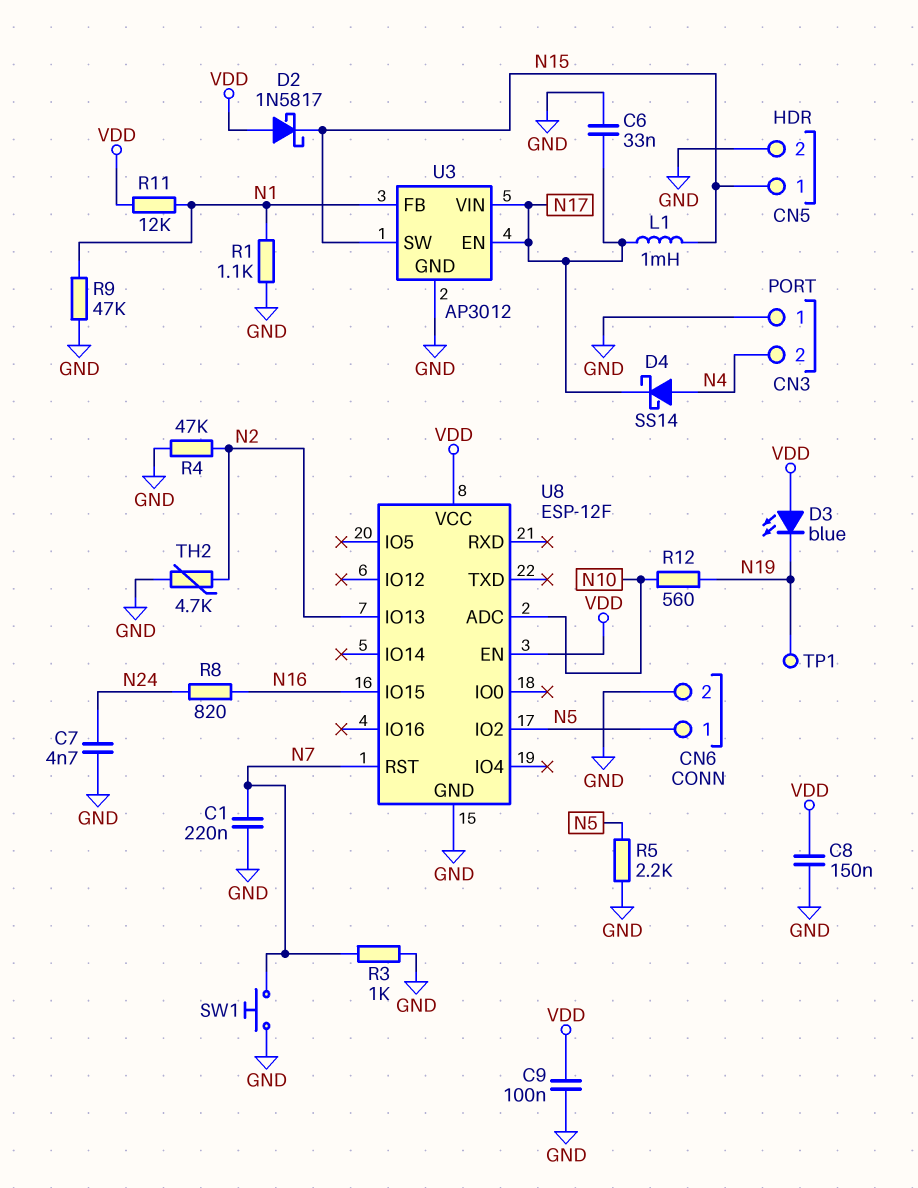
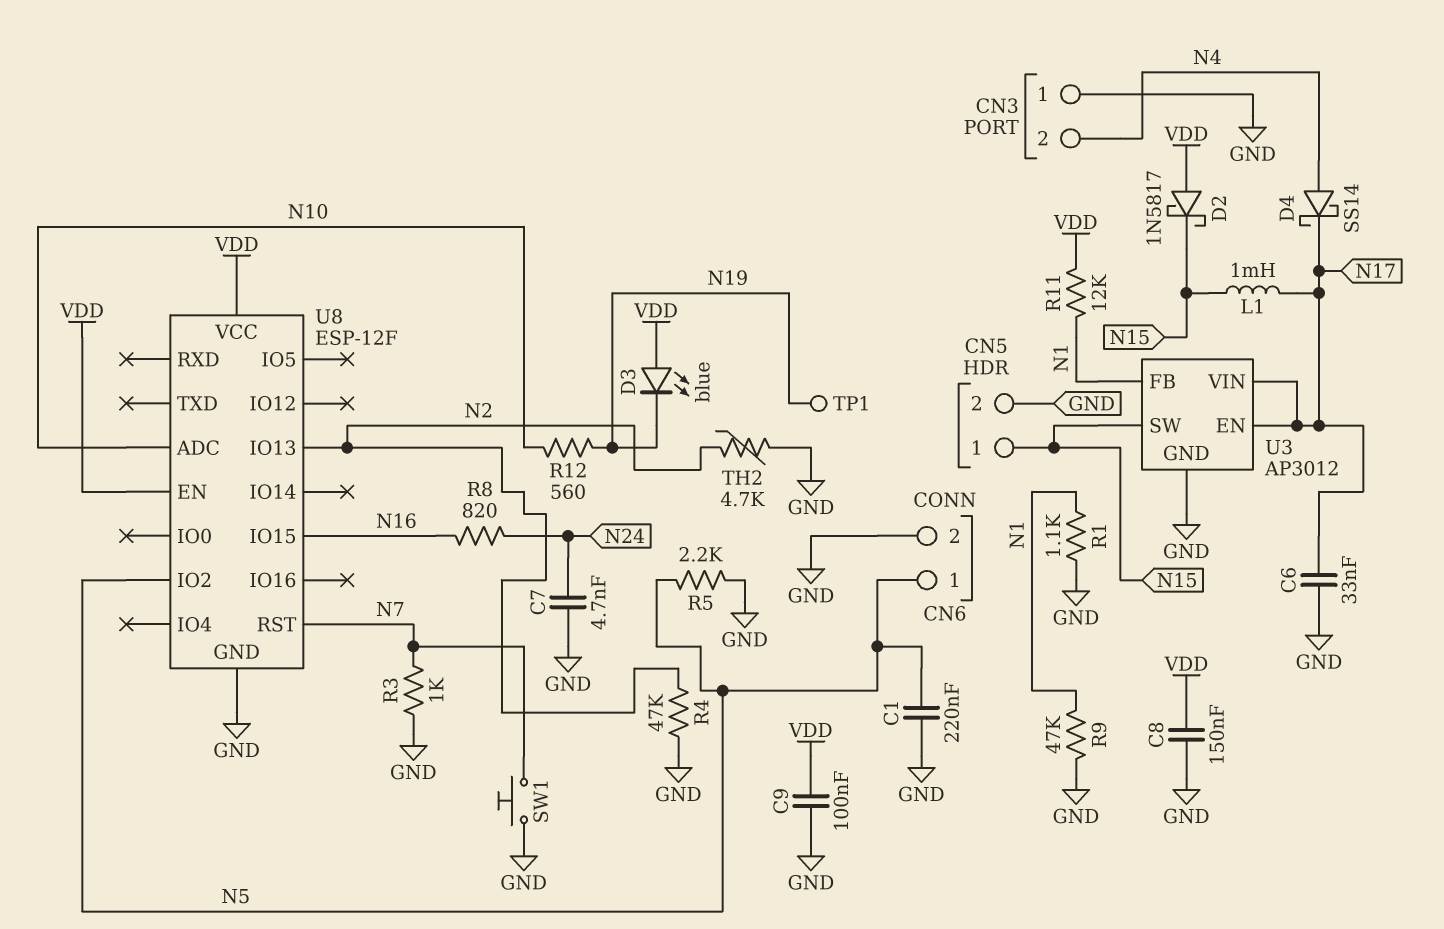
C1: 220nF (GND, N7) -> 220nF (GND, N5)

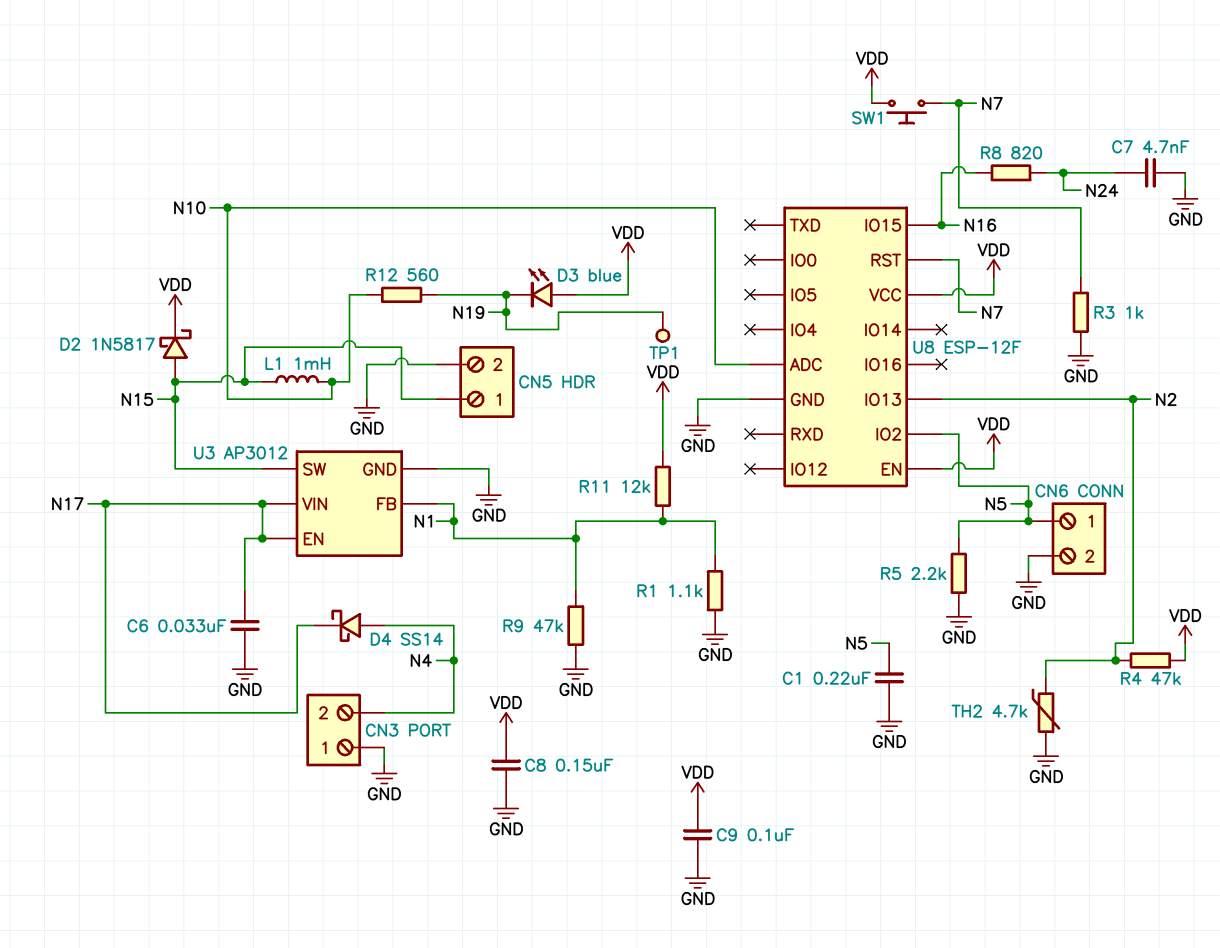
D2: schottky 1N5817 (A VDD, K N15) -> schottky 1N5817 (A N15, K VDD)
L1: 1mH (N15, N17) -> 1mH (N10, N15)
R4: 47k (GND, N2) -> 47k (N2, VDD)
SW1: button (GND, N7) -> button (N7, VDD)

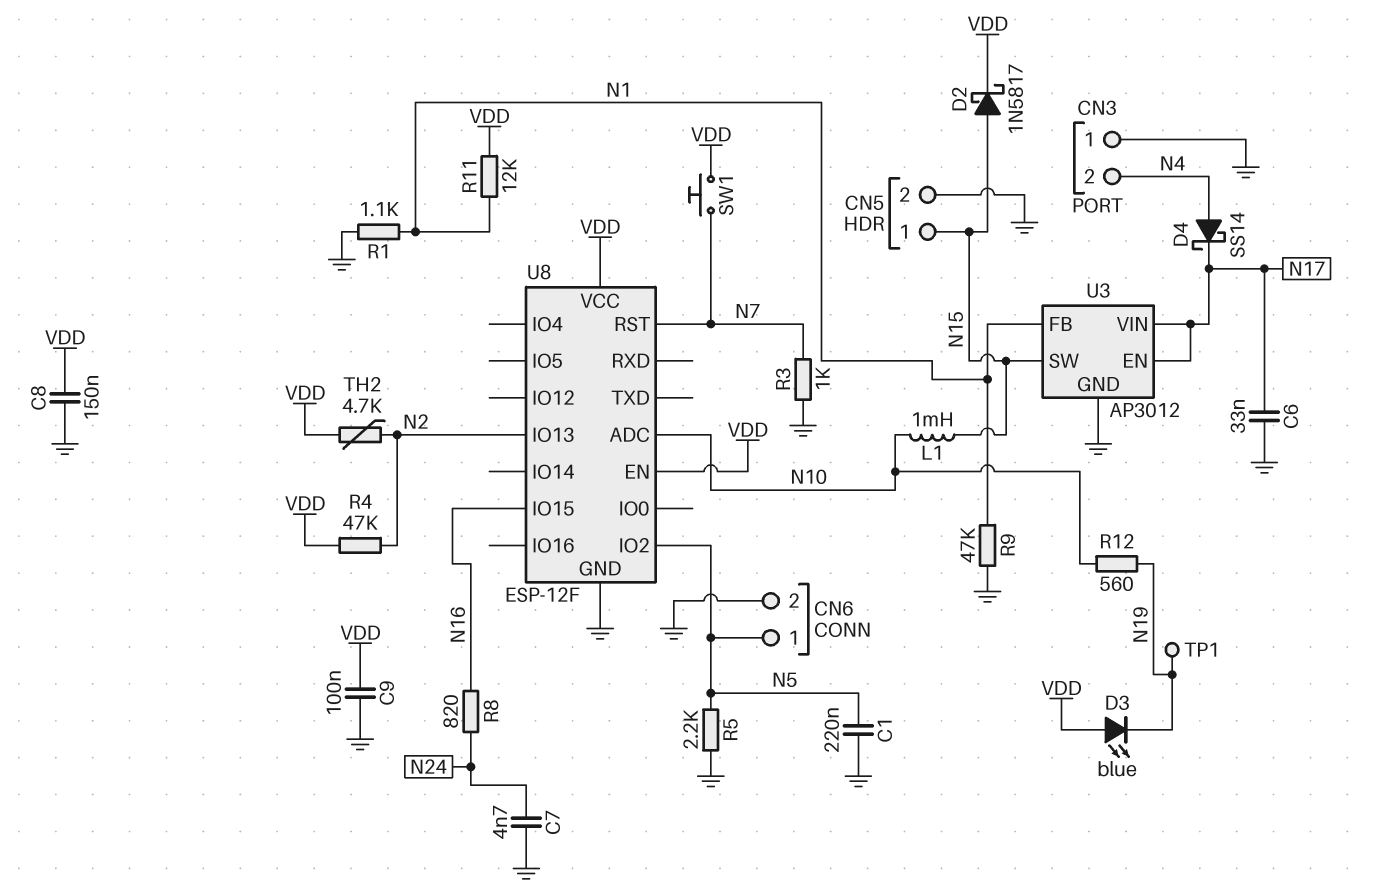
TH2: 4.7k (GND, N2) -> 4.7k (N2, VDD)

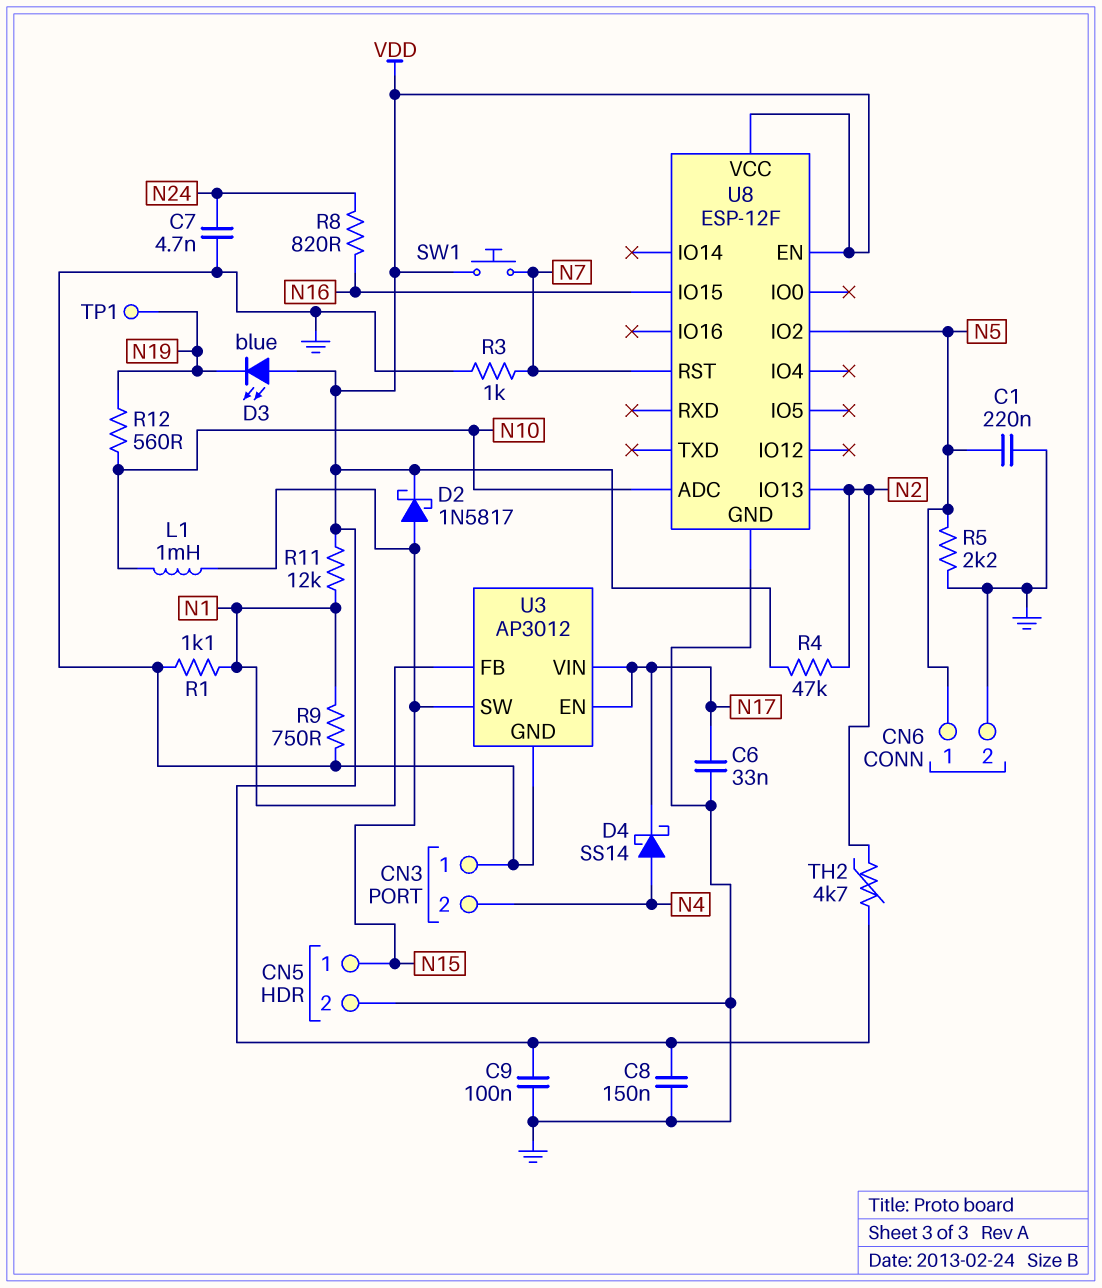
R9: 47k (GND, N1) -> 750 (GND, N1)

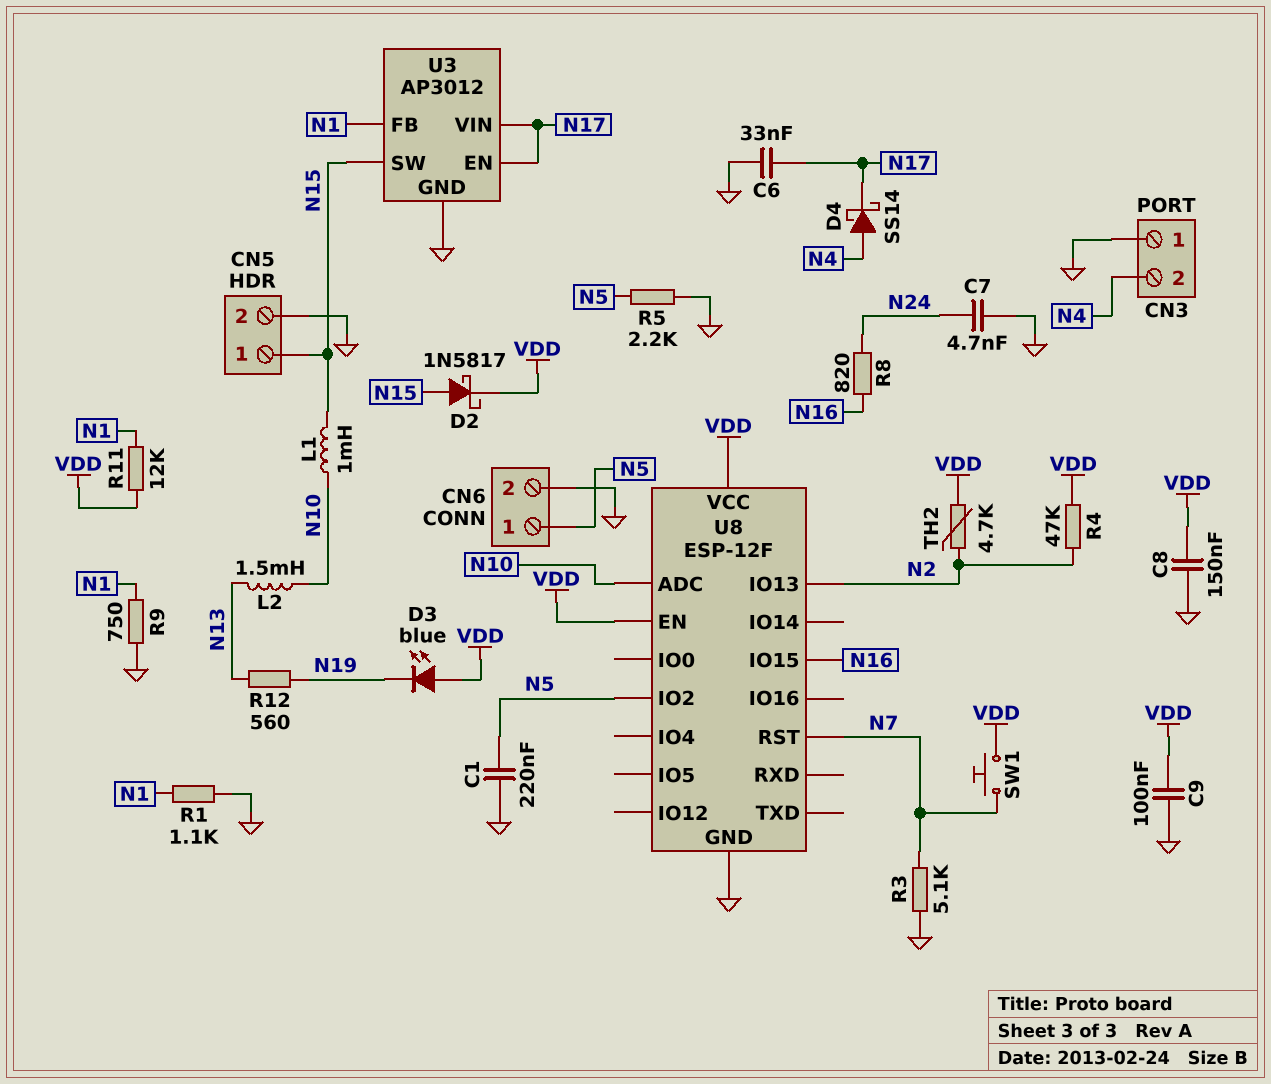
L2: none -> 1.5mH (N10, N13)
R3: 1k (GND, N7) -> 5.1k (GND, N7)
R12: 560 (N10, N19) -> 560 (N13, N19)
TP1: test point (N19) -> none

